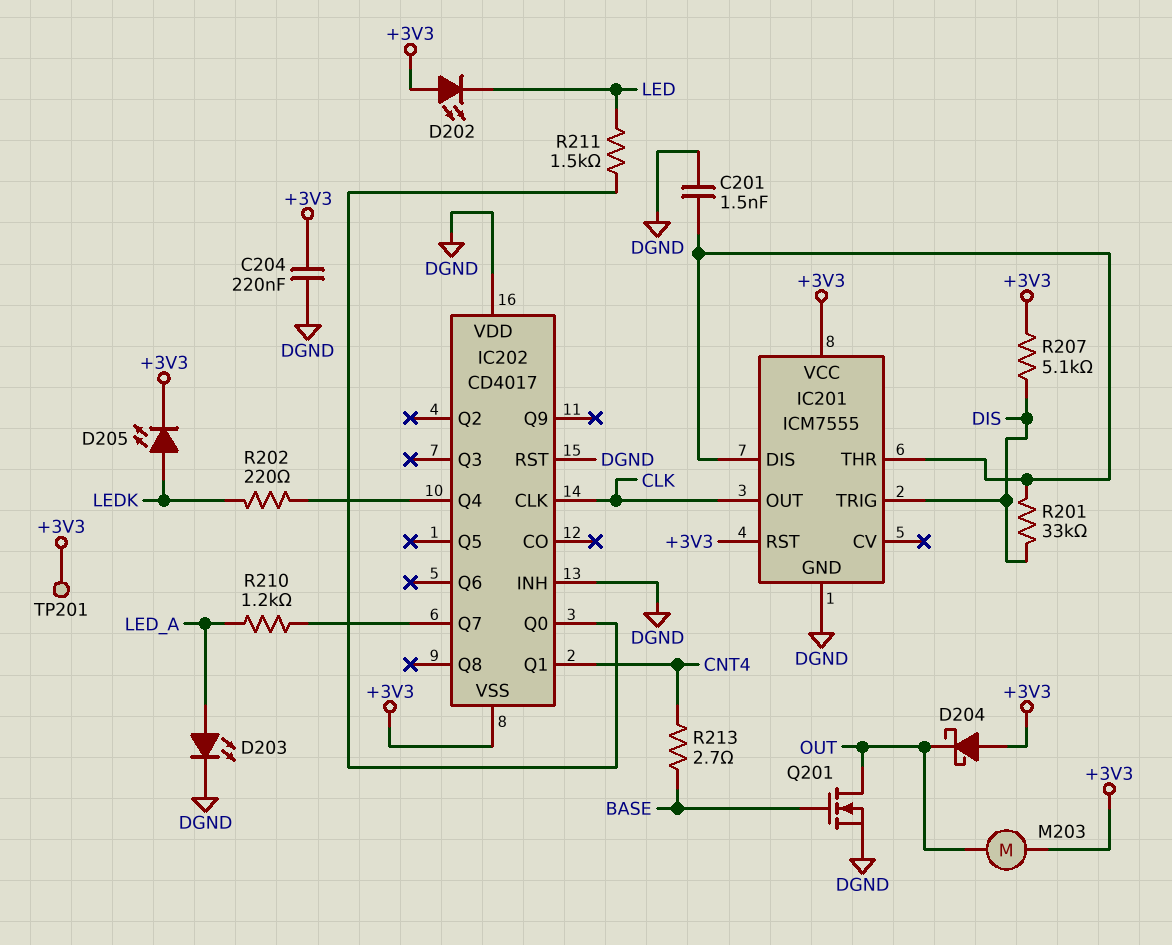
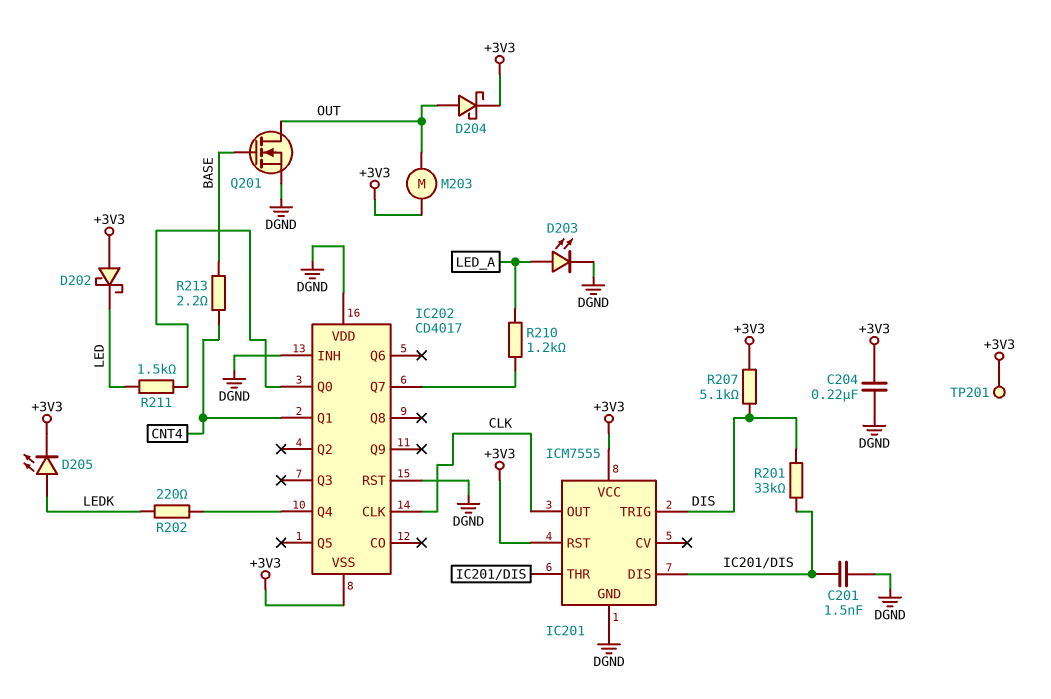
D202: LED (A +3V3, K LED) -> schottky (A +3V3, K LED)
D204: schottky (A +3V3, K OUT) -> schottky (A OUT, K +3V3)
R213: 2.7 (BASE, CNT4) -> 2.2 (BASE, CNT4)

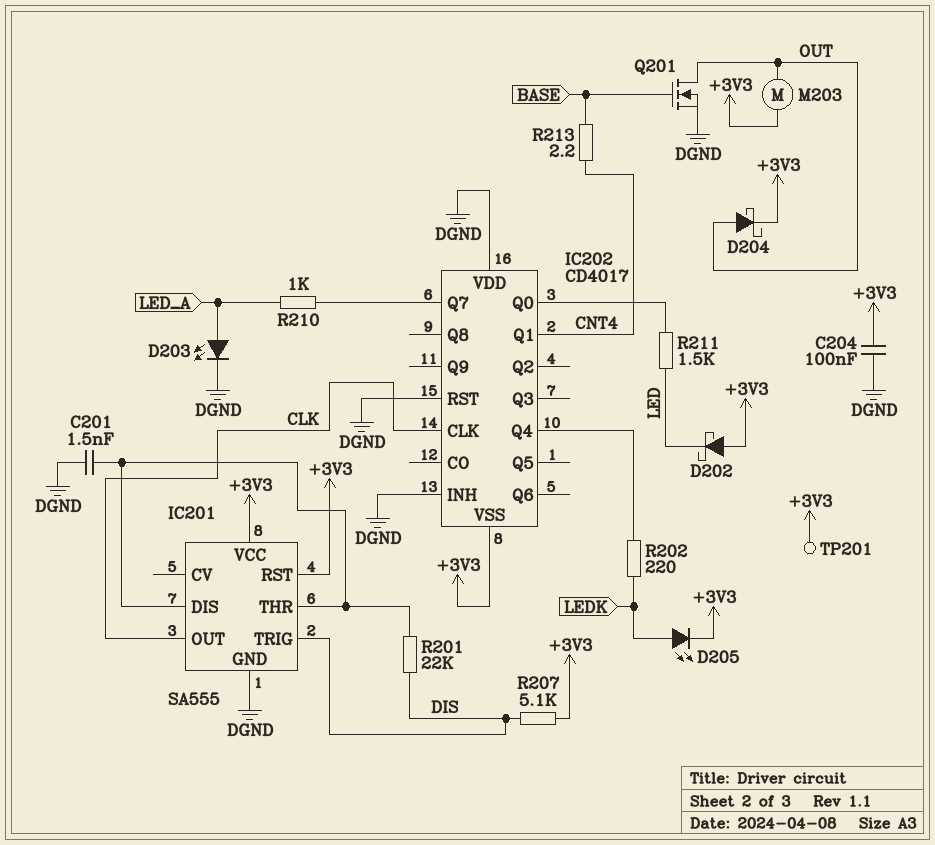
C204: 220nF (+3V3, DGND) -> 100nF (+3V3, DGND)
IC201: ICM7555 -> SA555
R201: 33k (DIS, IC201/DIS) -> 22k (DIS, IC201/DIS)
R210: 1.2k (IC202/Q7, LED_A) -> 1k (IC202/Q7, LED_A)

